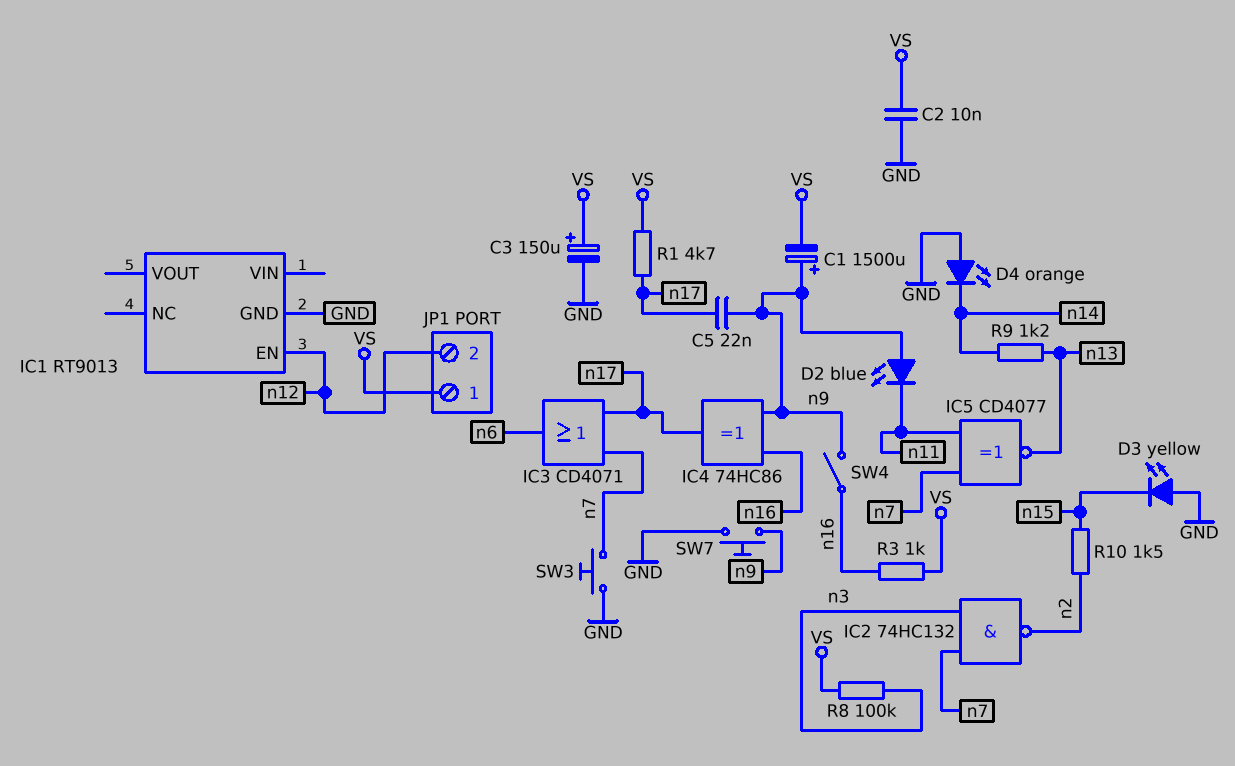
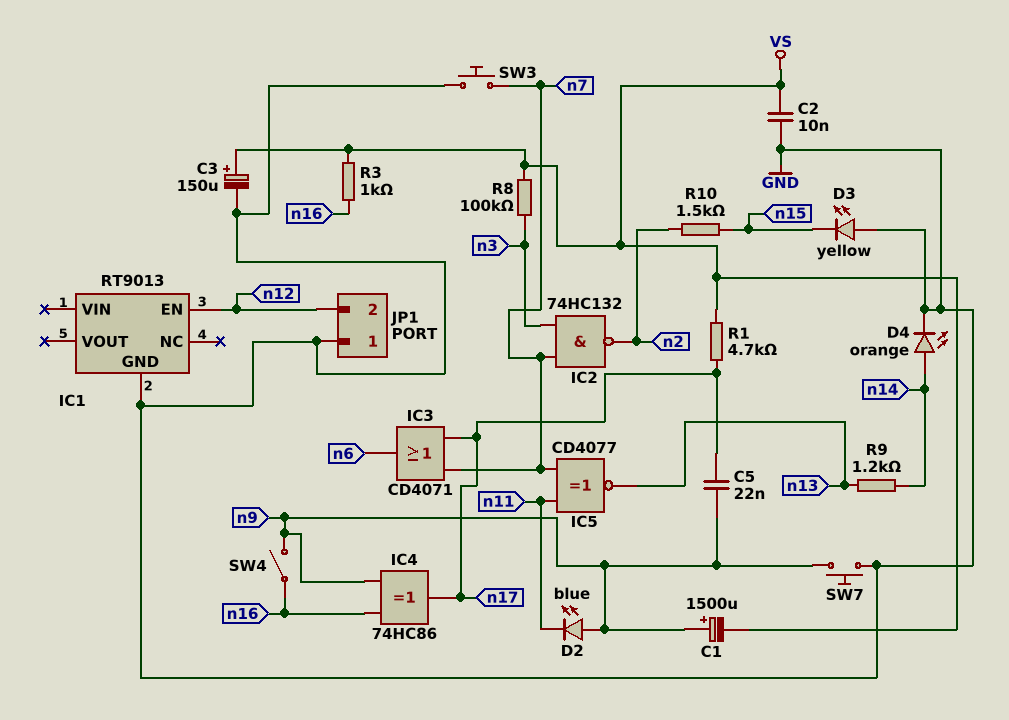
D4: LED orange (A GND, K n14) -> LED orange (A n14, K GND)
JP1 pin 1: VS -> GND

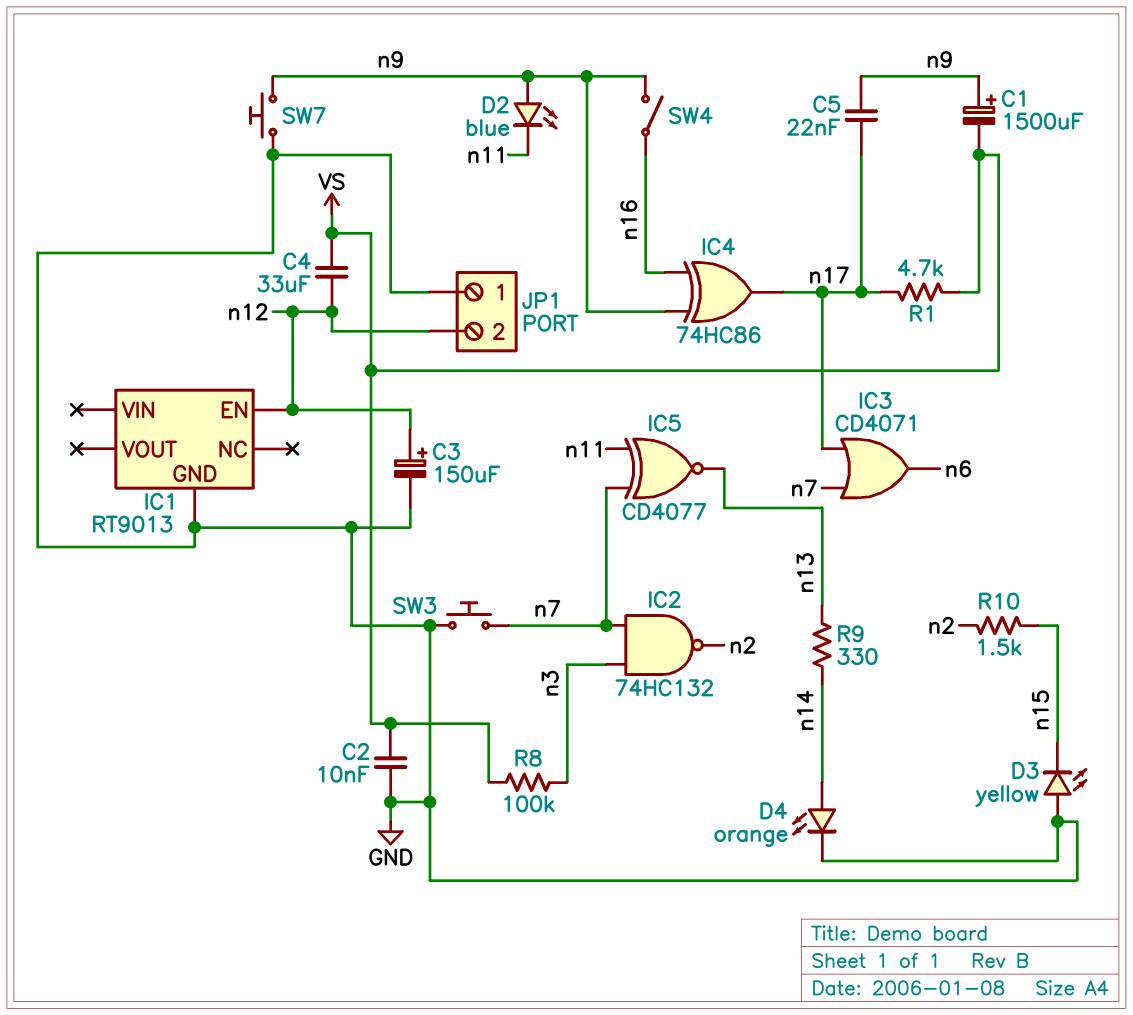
C3: 150uF (plus VS, minus GND) -> 150uF (plus n12, minus GND)
C4: none -> 33uF (VS, n12)
R3: 1k (VS, n16) -> none
R9: 1.2k (n13, n14) -> 330 (n13, n14)

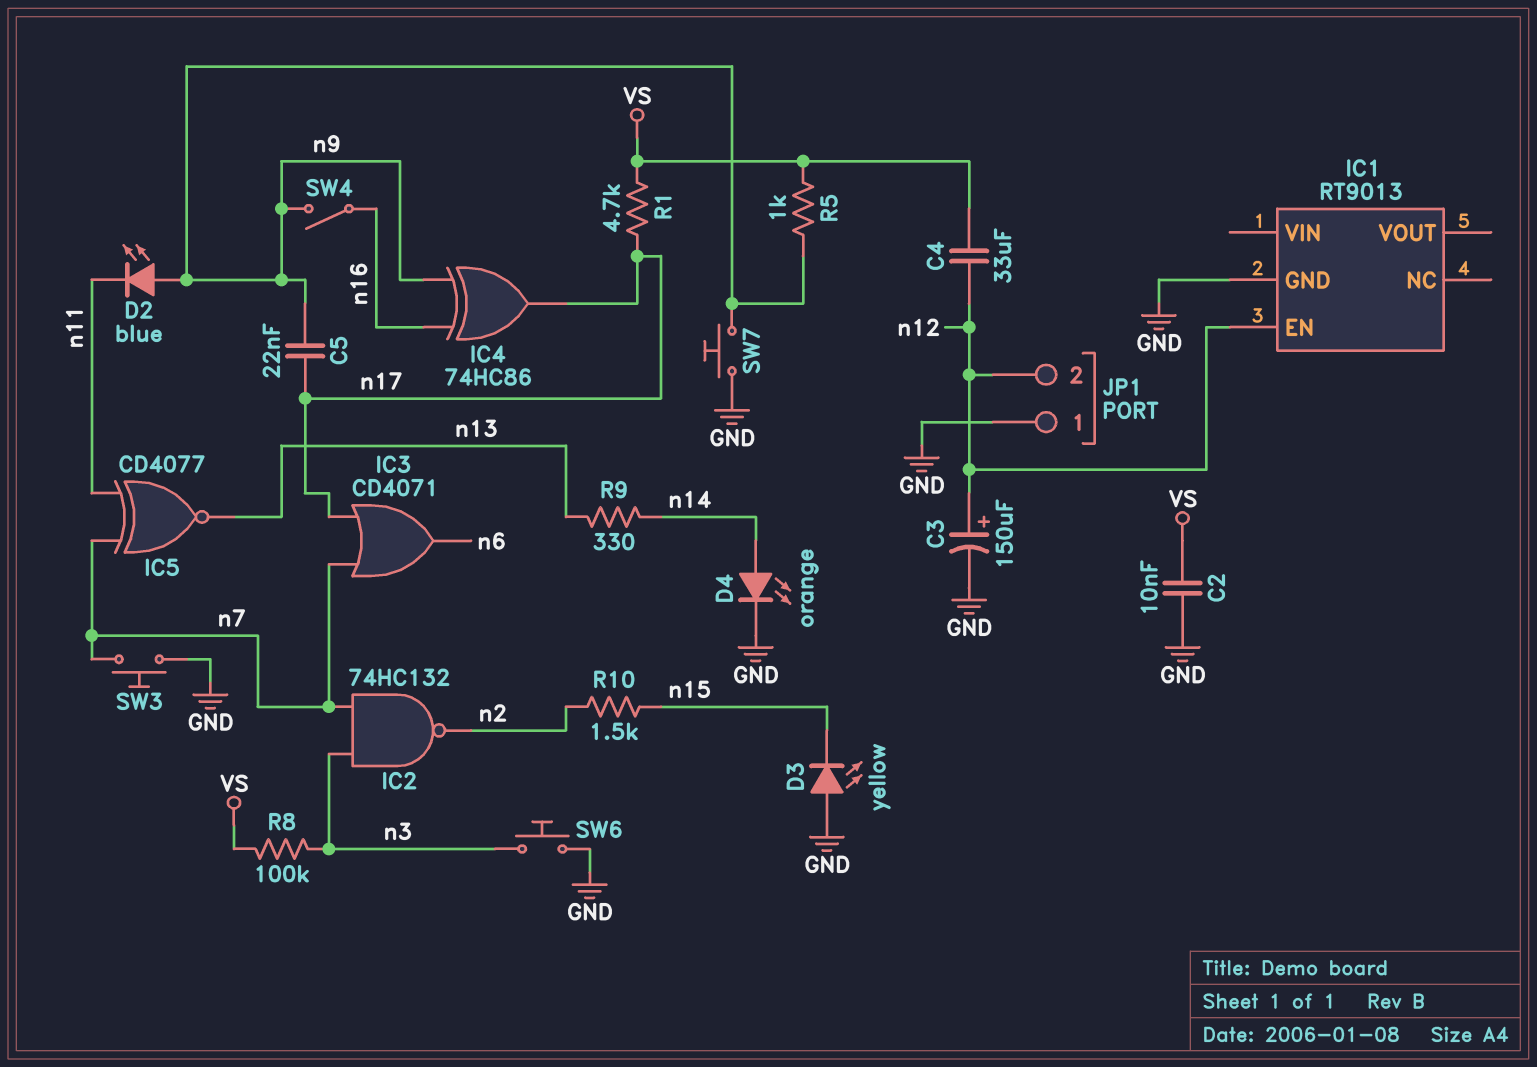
C1: 1500uF (plus n9, minus VS) -> none
R5: none -> 1k (VS, n9)
SW6: none -> button (GND, n3)

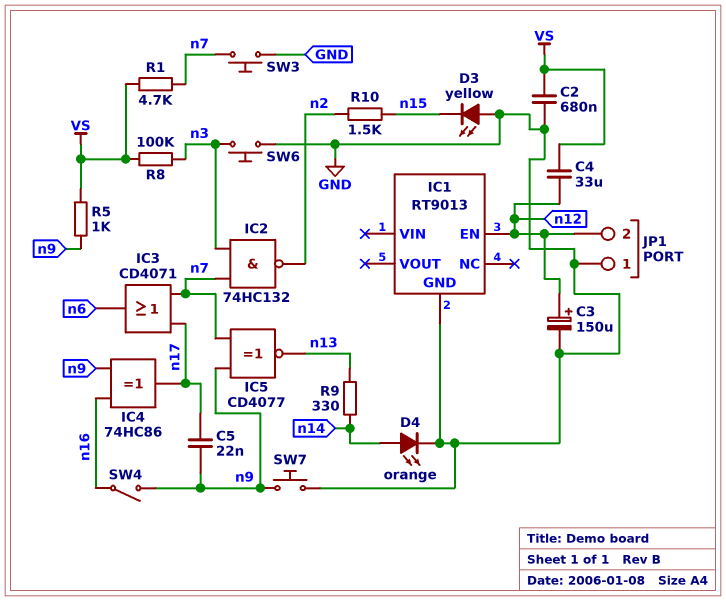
C2: 10nF (GND, VS) -> 680nF (GND, VS)
D2: LED blue (A n9, K n11) -> none
IC5: XNOR CD4077 (in n7, in n11, out n13) -> XNOR CD4077 (in n7, in n9, out n13)
R1: 4.7k (VS, n17) -> 4.7k (VS, n7)

